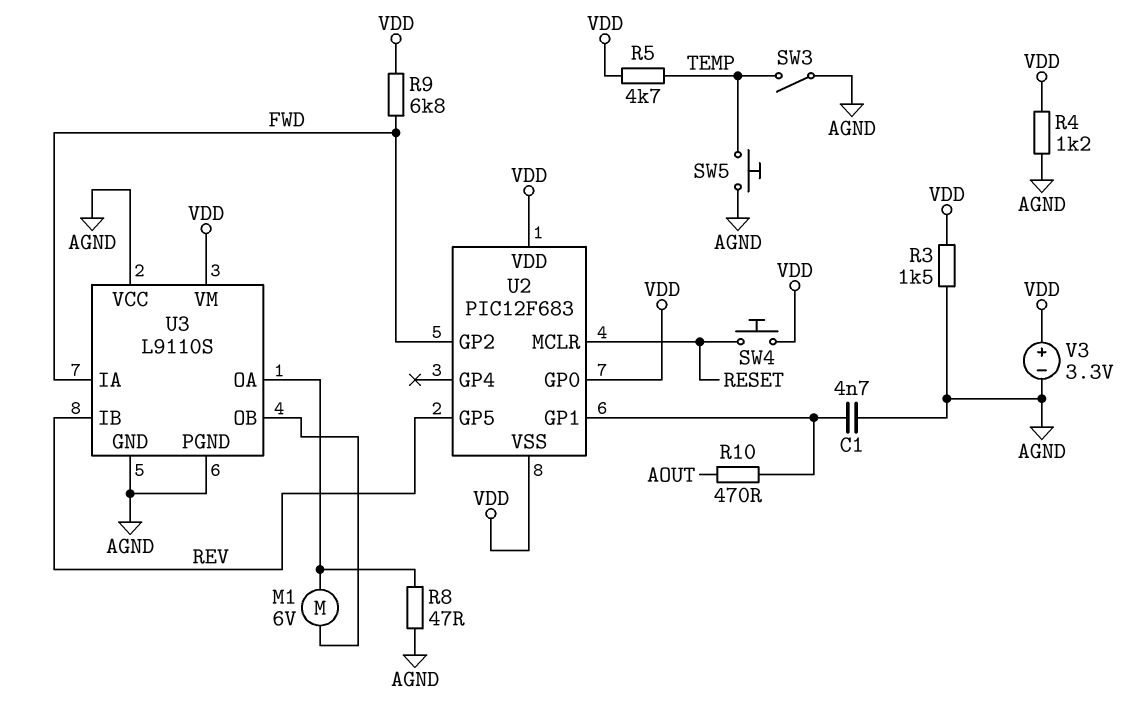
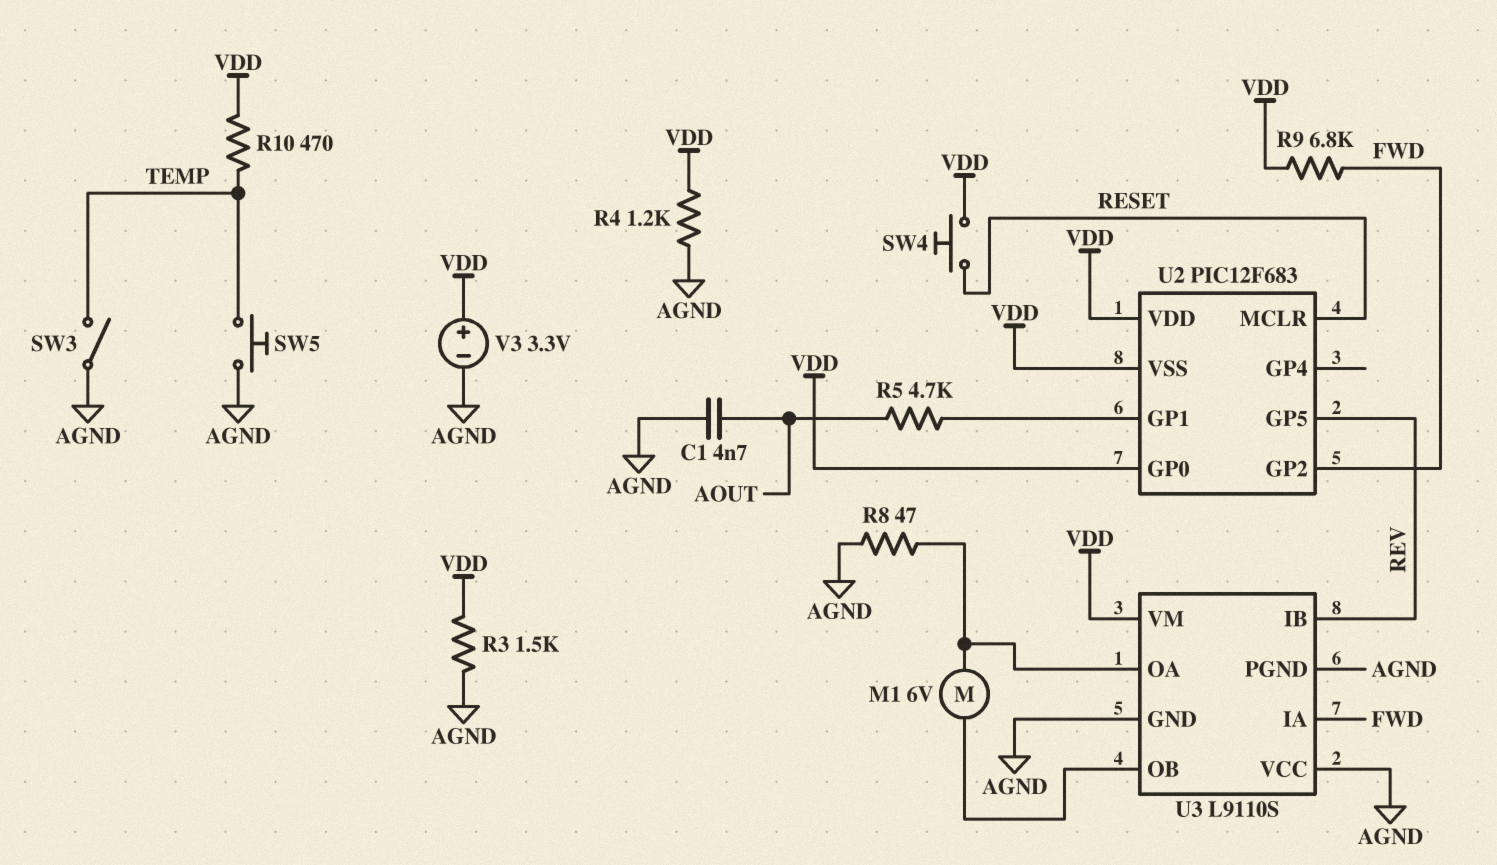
C1: 4.7nF (AGND, U2/GP1) -> 4.7nF (AGND, AOUT)
R5: 4.7k (TEMP, VDD) -> 4.7k (AOUT, U2/GP1)
R10: 470 (AOUT, U2/GP1) -> 470 (TEMP, VDD)

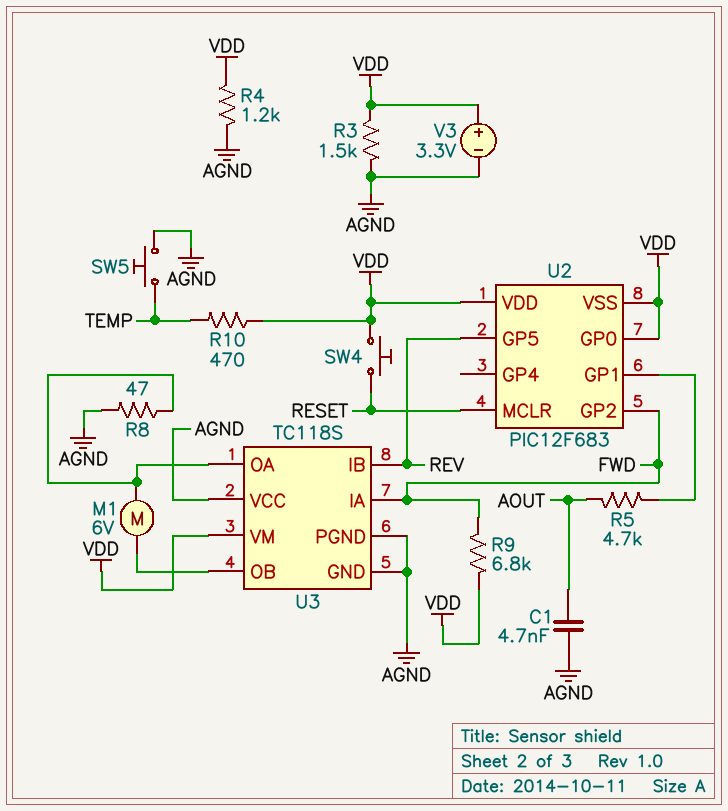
SW3: switch (AGND, TEMP) -> none
U3: L9110S -> TC118S

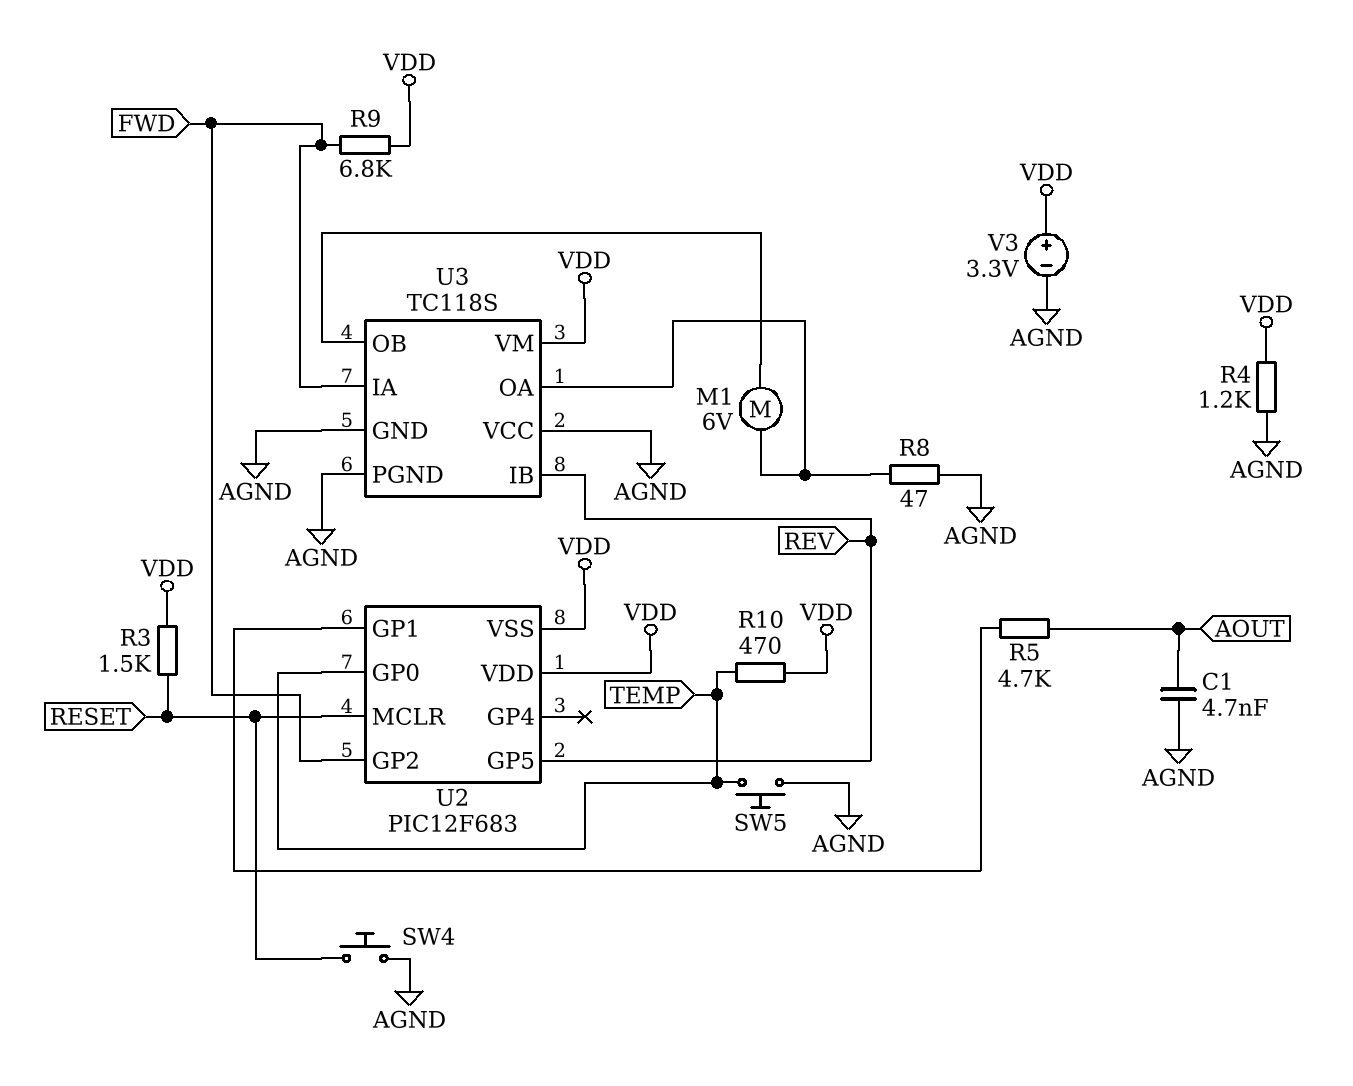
R3: 1.5k (AGND, VDD) -> 1.5k (RESET, VDD)
SW4: button (RESET, VDD) -> button (AGND, RESET)
U2 pin GP0: VDD -> TEMP

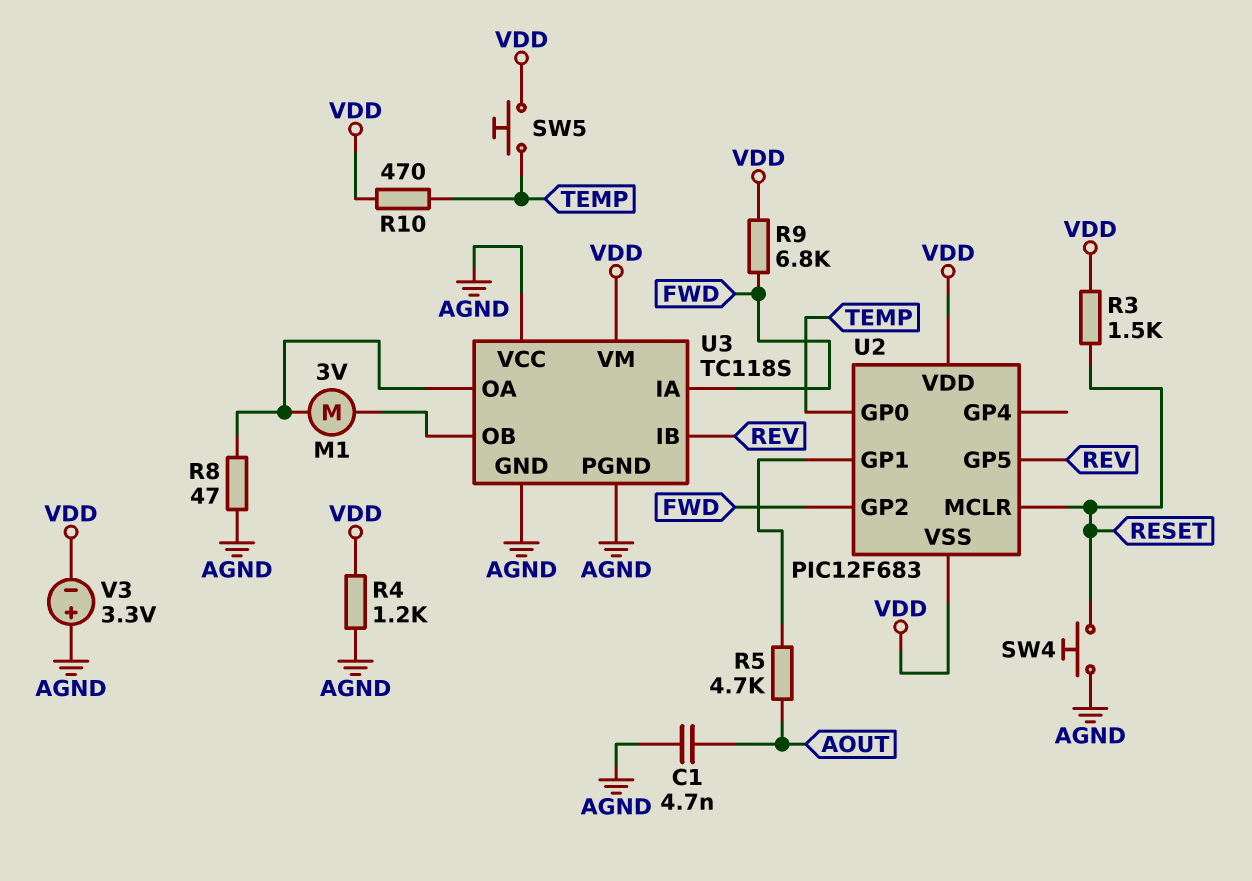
M1: motor 6V (U3/OA, U3/OB) -> motor 3V (U3/OA, U3/OB)
SW5: button (AGND, TEMP) -> button (TEMP, VDD)
V3: 3.3V (plus VDD, minus AGND) -> 3.3V (plus AGND, minus VDD)

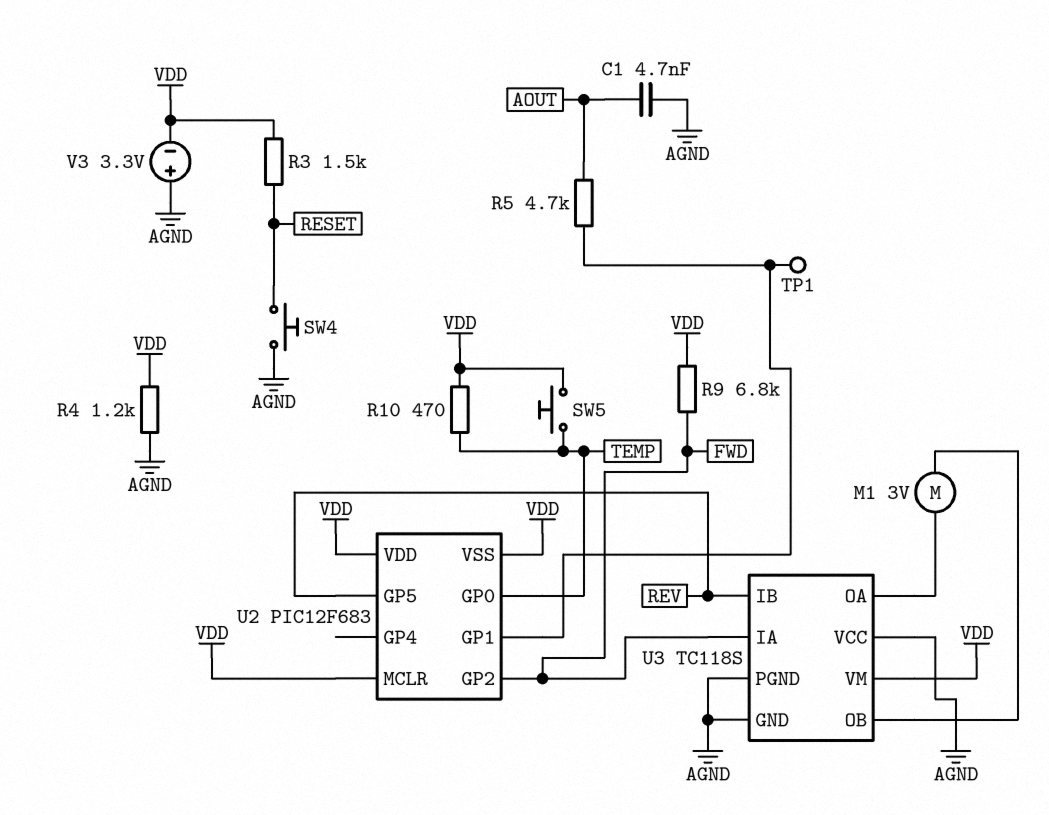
R8: 47 (AGND, U3/OA) -> none
TP1: none -> test point (U2/GP1)
U2 pin MCLR: RESET -> VDD

